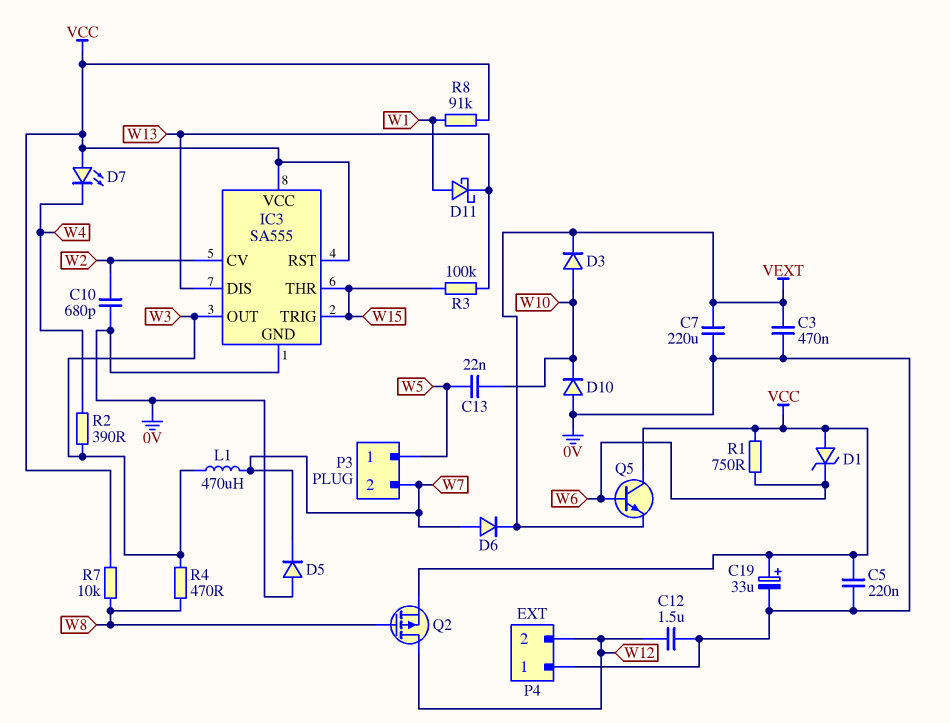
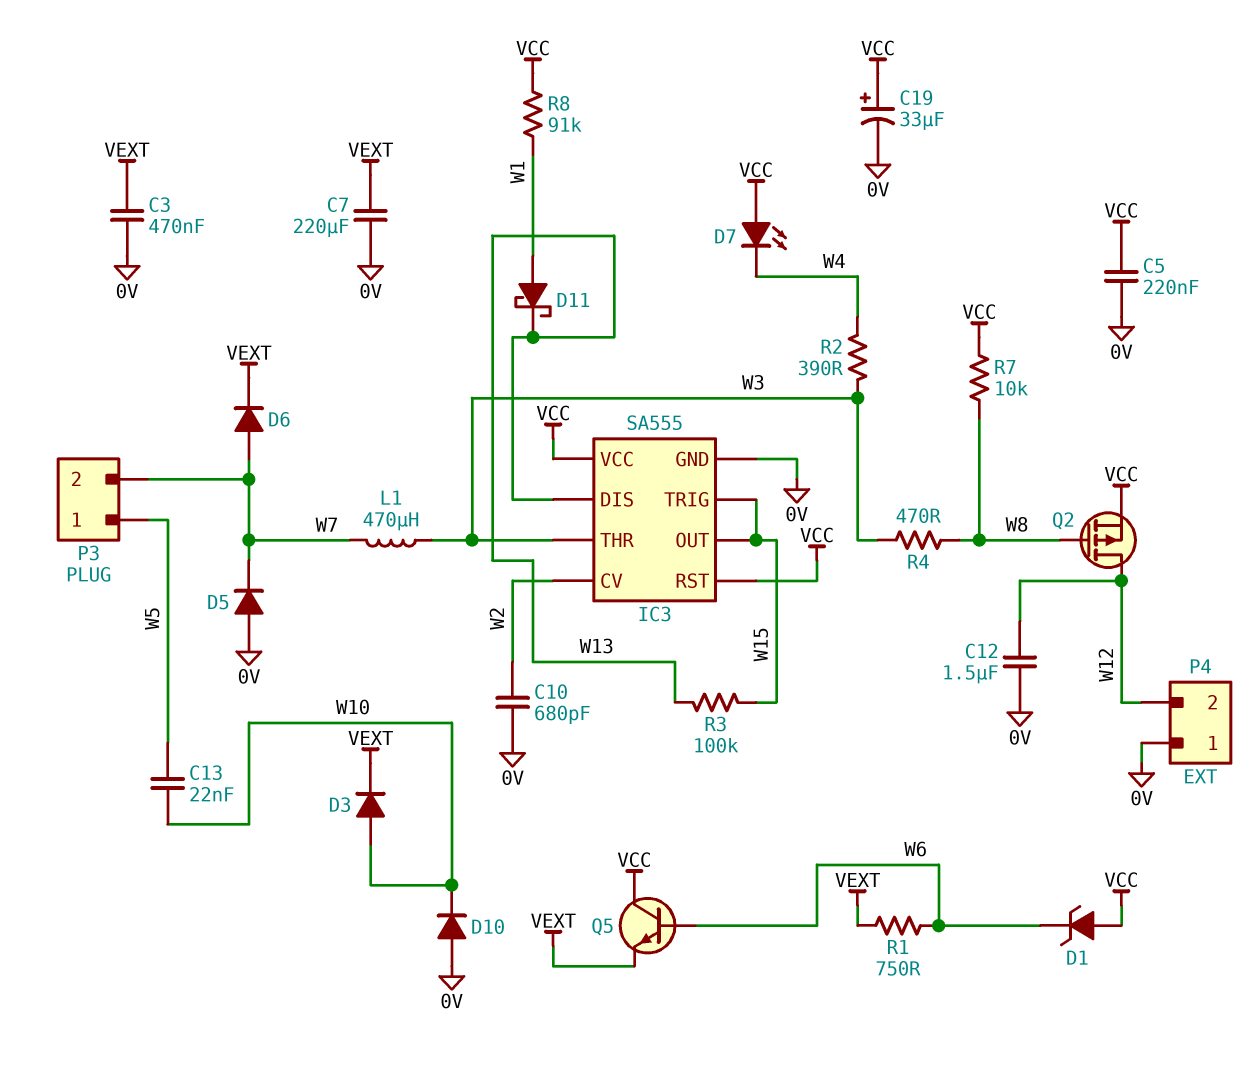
IC3 pin OUT: W3 -> W15
IC3 pin THR: W15 -> W3
R1: 750 (VCC, W6) -> 750 (VEXT, W6)

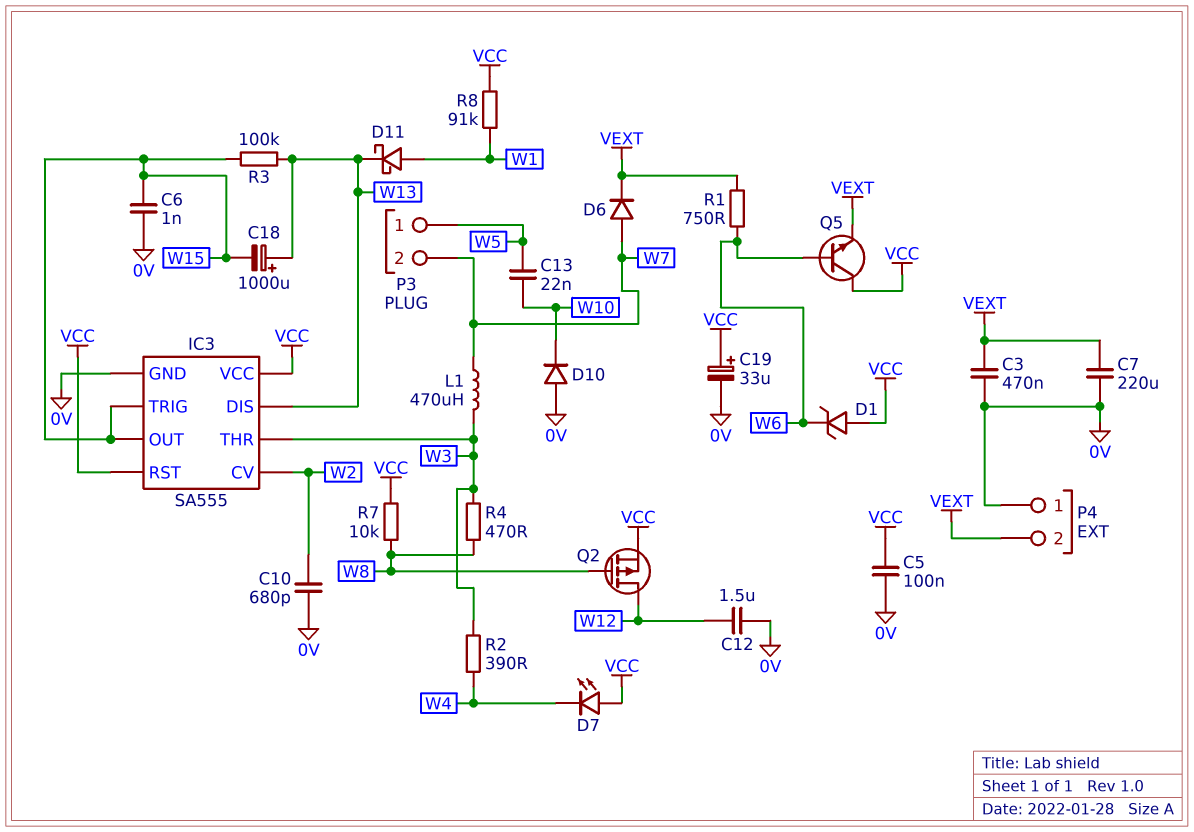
C5: 220nF (0V, VCC) -> 100nF (0V, VCC)
C6: none -> 1nF (0V, W15)
C18: none -> 1000uF (plus W13, minus W15)
D3: diode (A W10, K VEXT) -> none
D5: diode (A 0V, K W7) -> none
P4 pin 2: W12 -> VEXT

